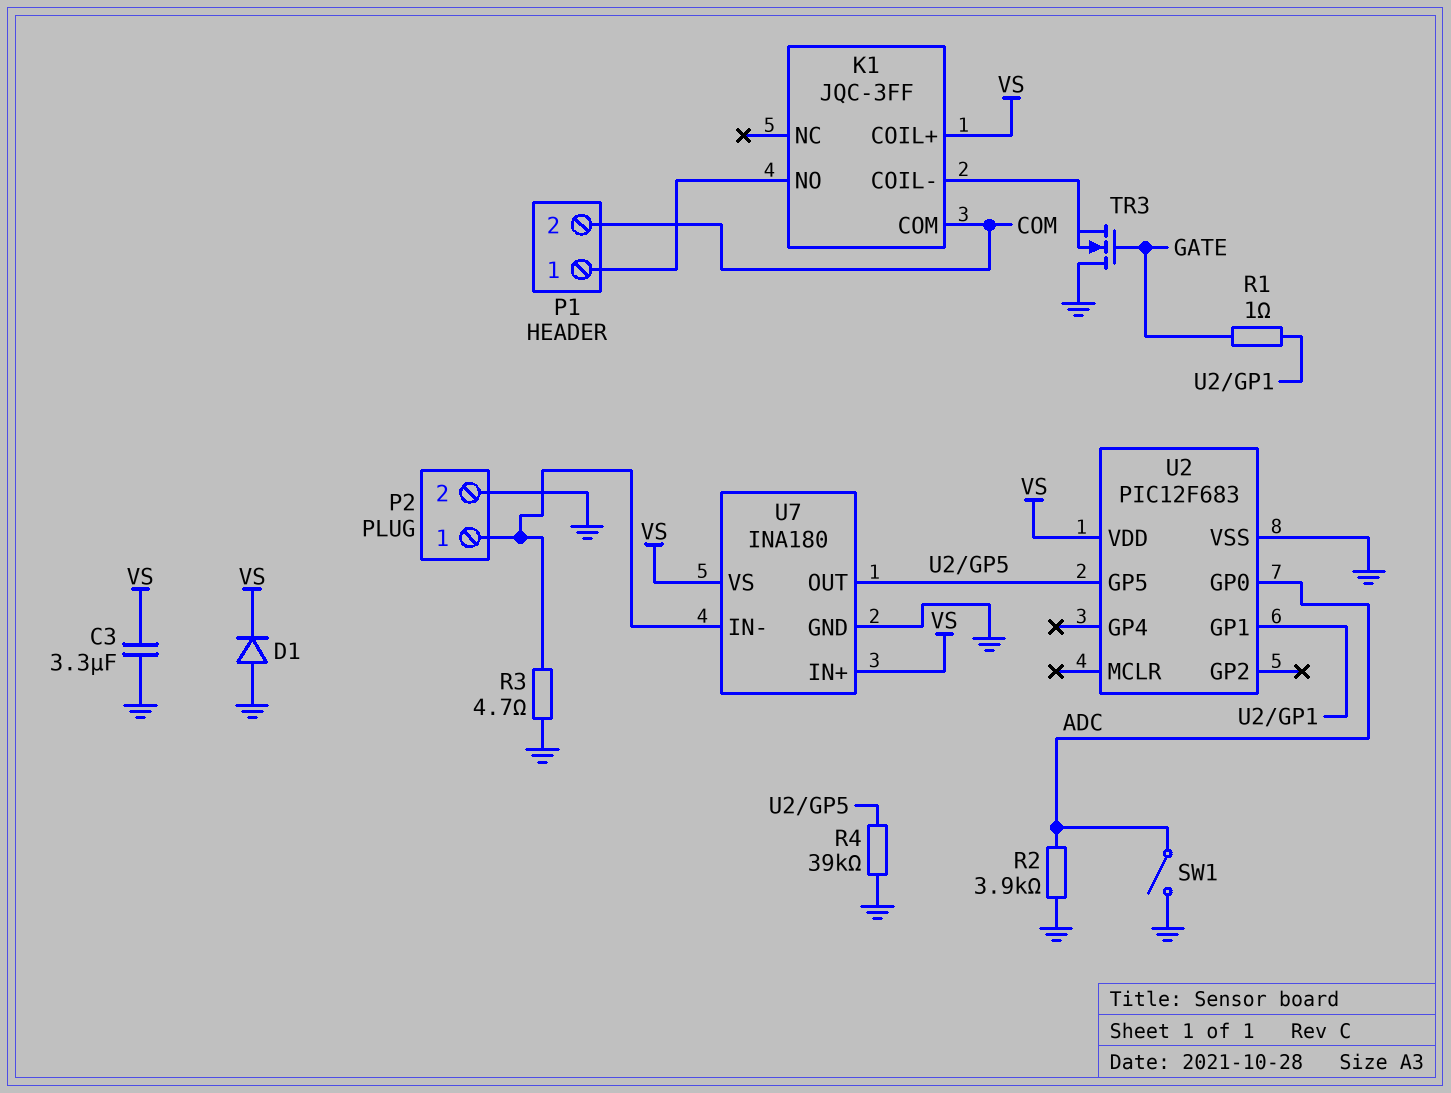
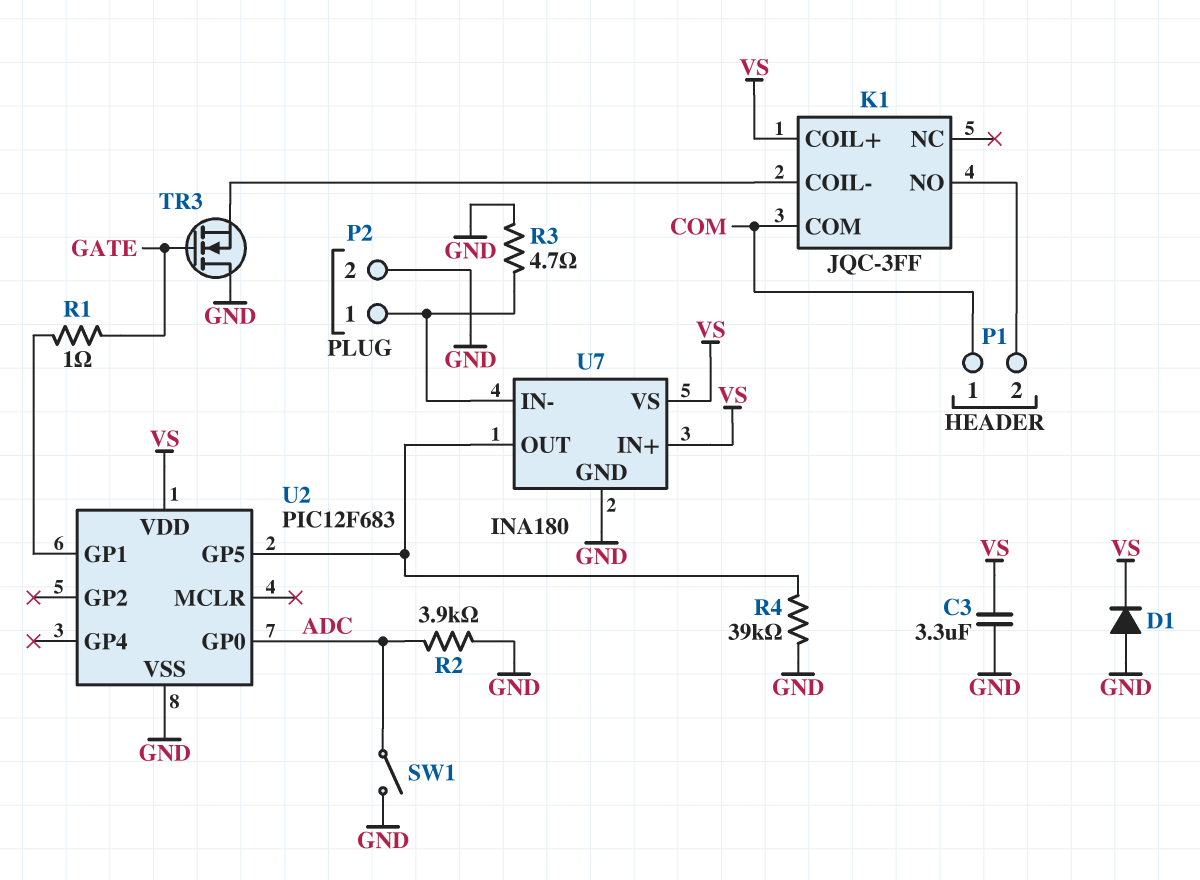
P1 pin 1: K1/NO -> COM
P1 pin 2: COM -> K1/NO

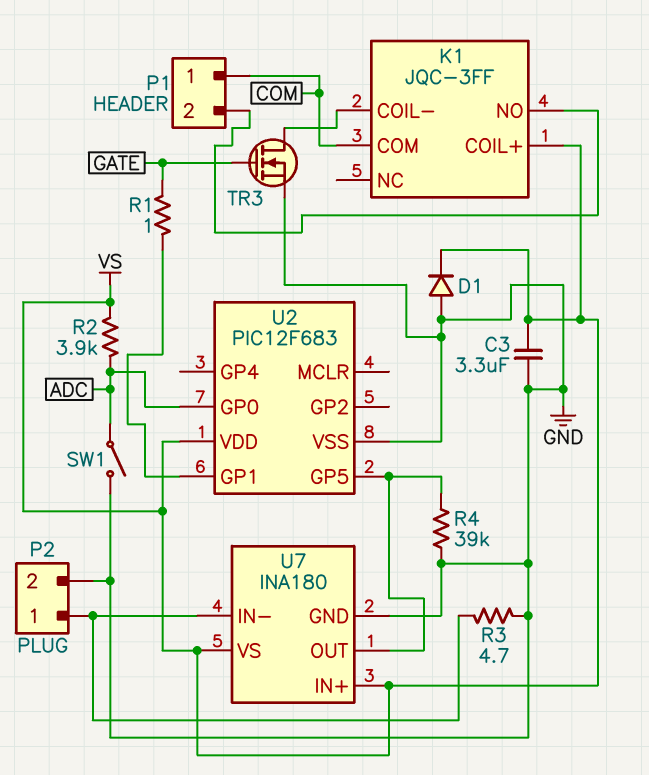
R2: 3.9k (ADC, GND) -> 3.9k (ADC, VS)
TR3: NMOS (G GATE, D GND, S K1/COIL-) -> NMOS (G GATE, D K1/COIL-, S GND)

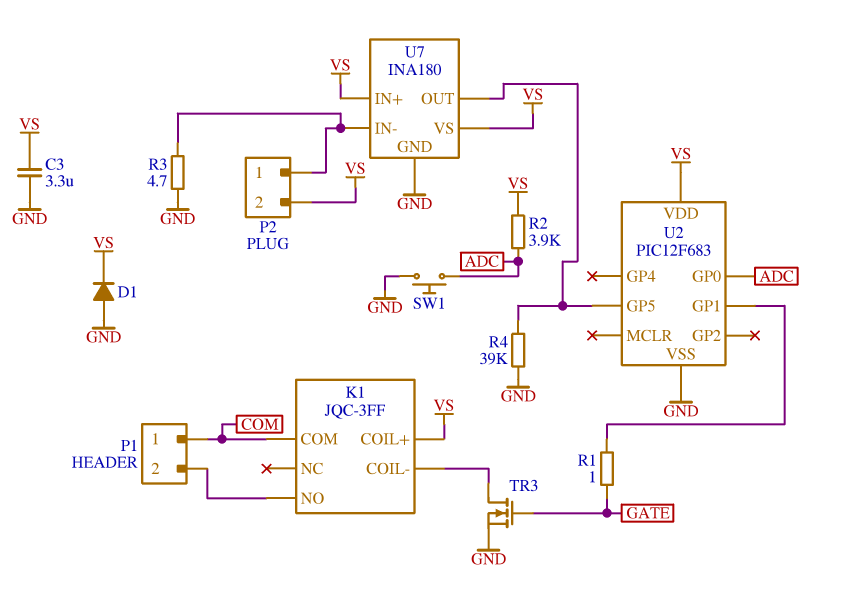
P2 pin 2: GND -> VS
SW1: switch (ADC, GND) -> button (ADC, GND)

